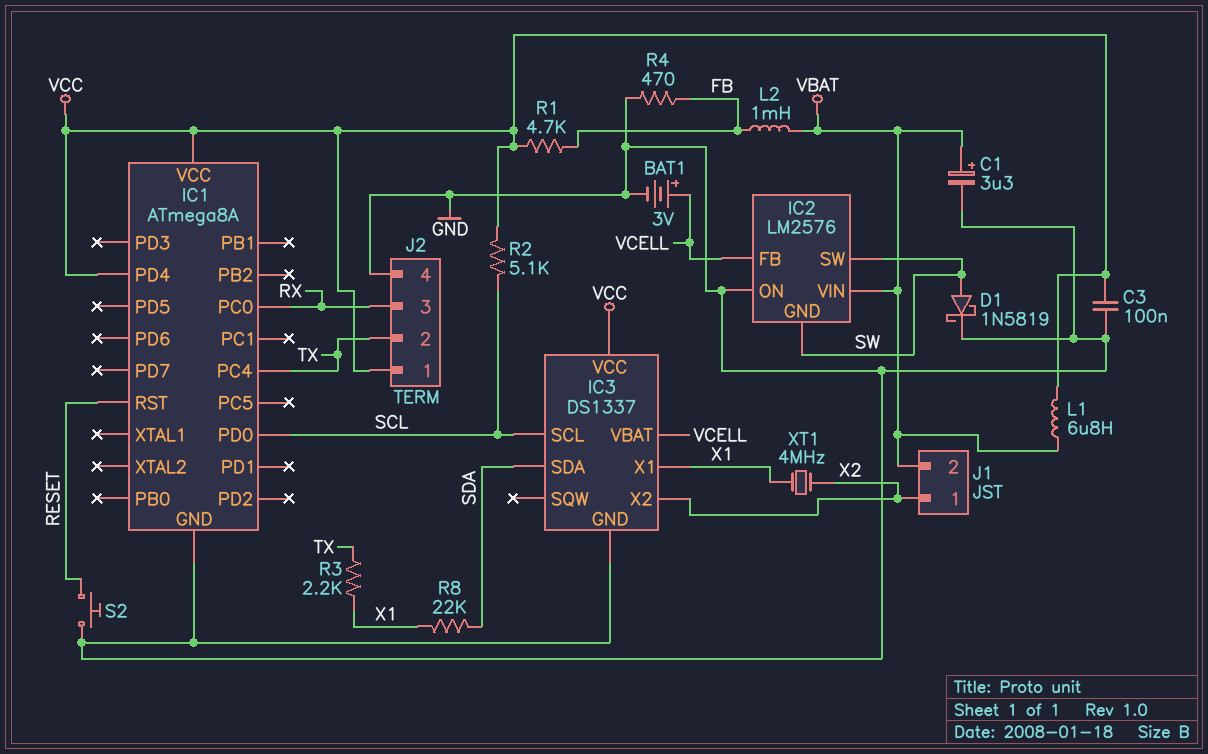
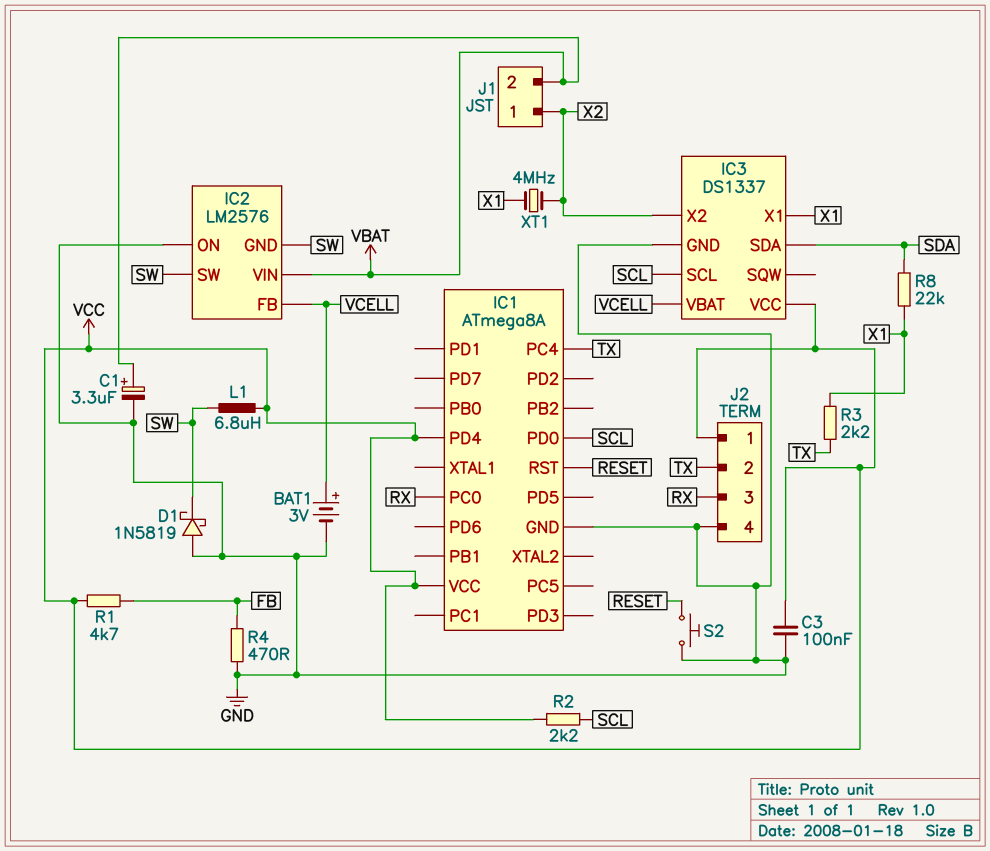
D1: schottky 1N5819 (A SW, K GND) -> schottky 1N5819 (A GND, K SW)
L1: 6.8uH (VBAT, VCC) -> 6.8uH (SW, VCC)
L2: 1mH (FB, VBAT) -> none
R2: 5.1k (SCL, VCC) -> 2.2k (SCL, VCC)

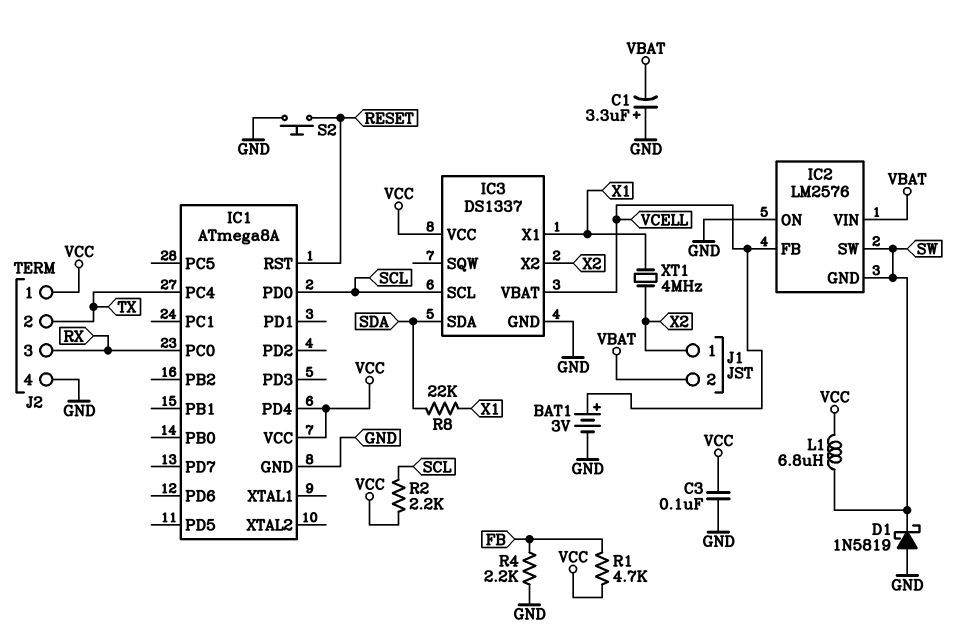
C1: 3.3uF (plus VBAT, minus GND) -> 3.3uF (plus GND, minus VBAT)
R3: 2.2k (TX, X1) -> none
R4: 470 (FB, GND) -> 2.2k (FB, GND)

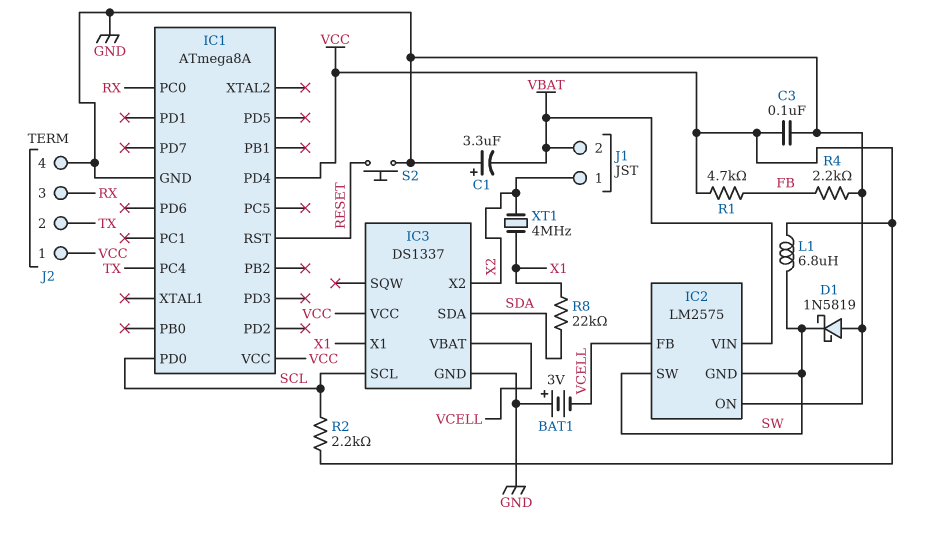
BAT1: 3V (plus VCELL, minus GND) -> 3V (plus GND, minus VCELL)
IC2: LM2576 -> LM2575

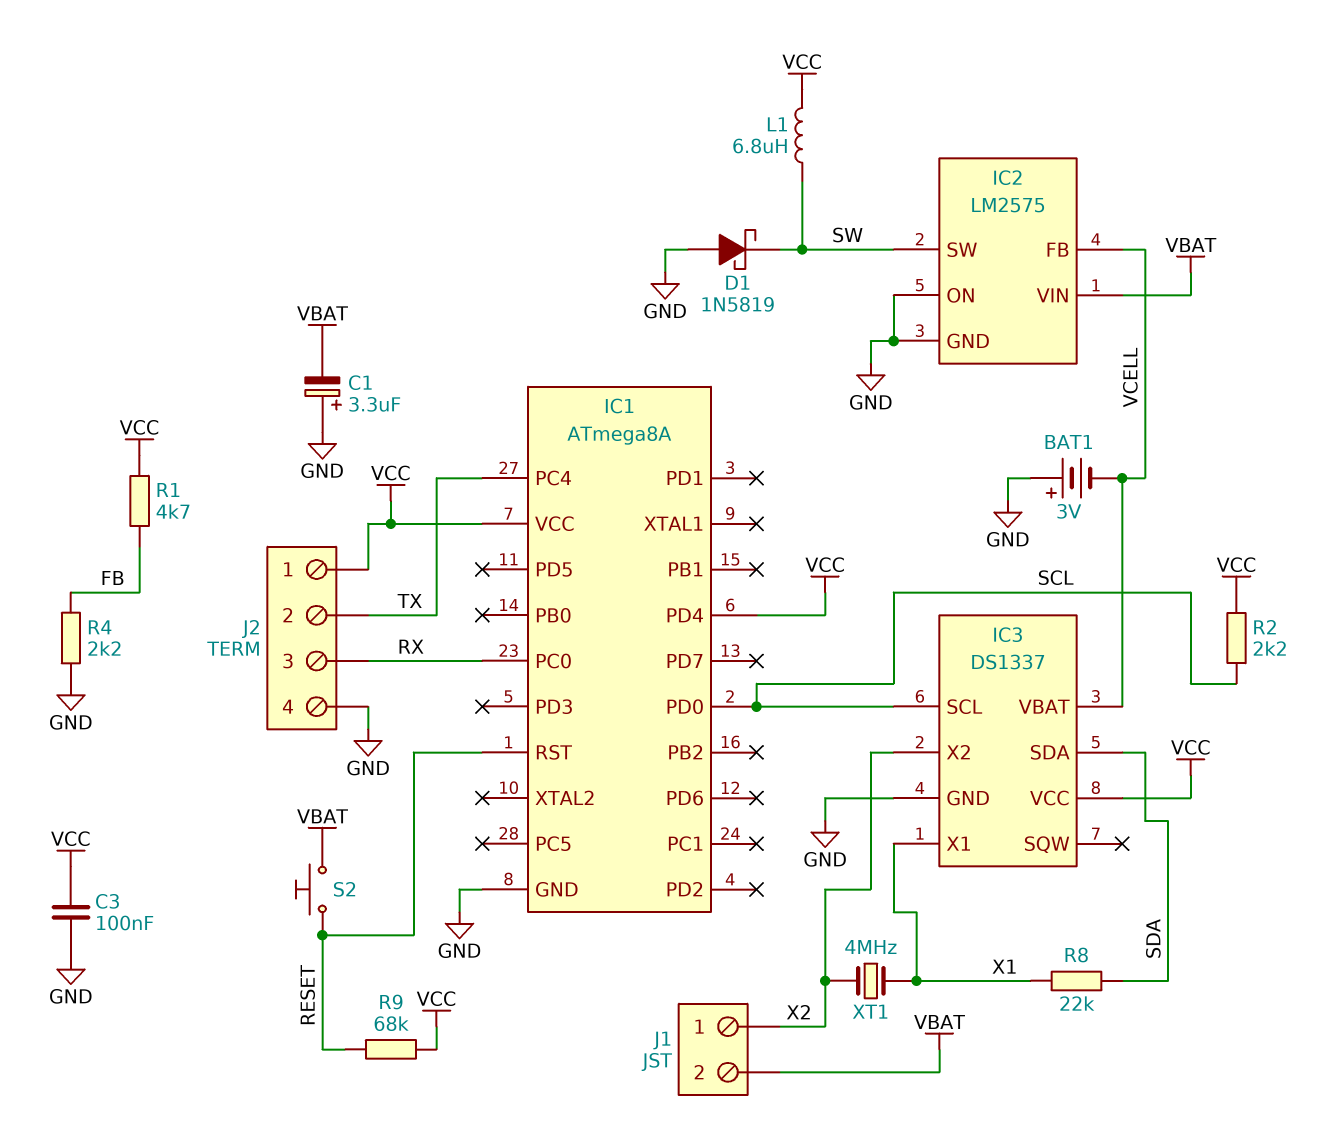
IC2 pin GND: SW -> GND
R9: none -> 68k (RESET, VCC)
S2: button (GND, RESET) -> button (RESET, VBAT)

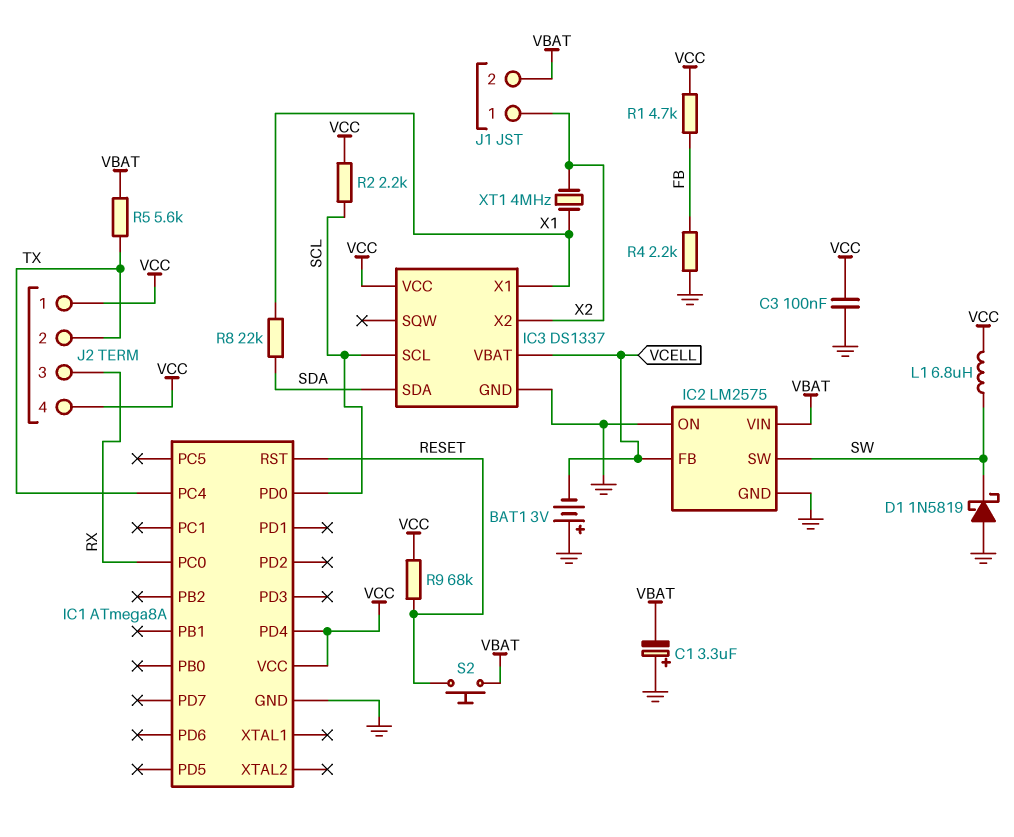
J2 pin 4: GND -> VCC
R5: none -> 5.6k (TX, VBAT)

